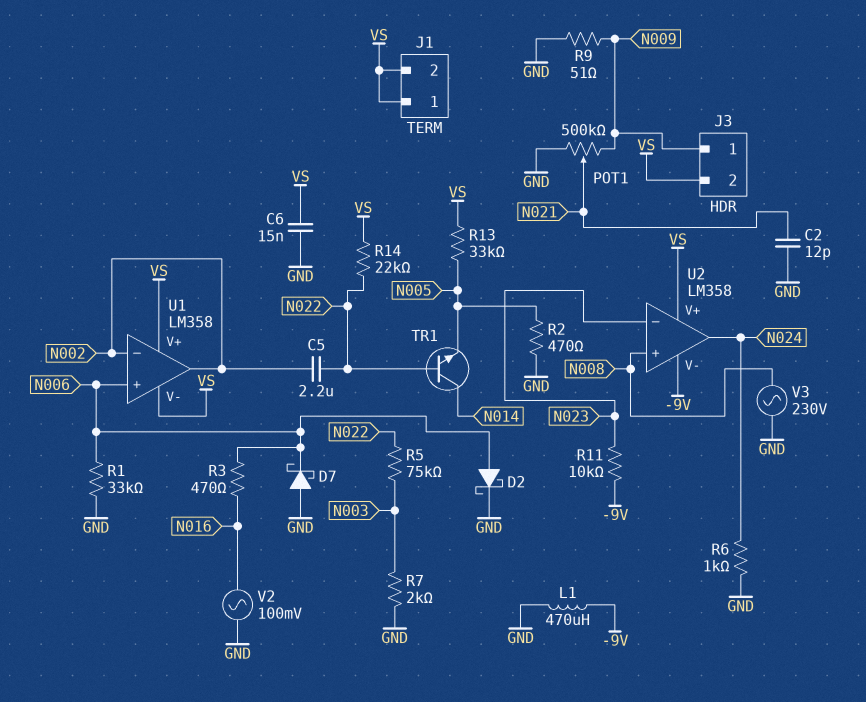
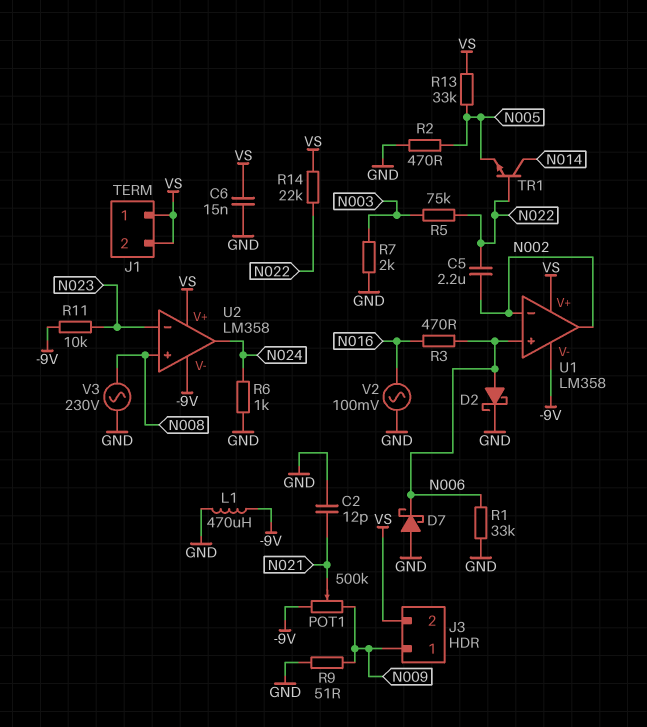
POT1: 500k (GND, N009, wiper N021) -> 500k (-9V, N009, wiper N021)
U1 pin V-: VS -> -9V

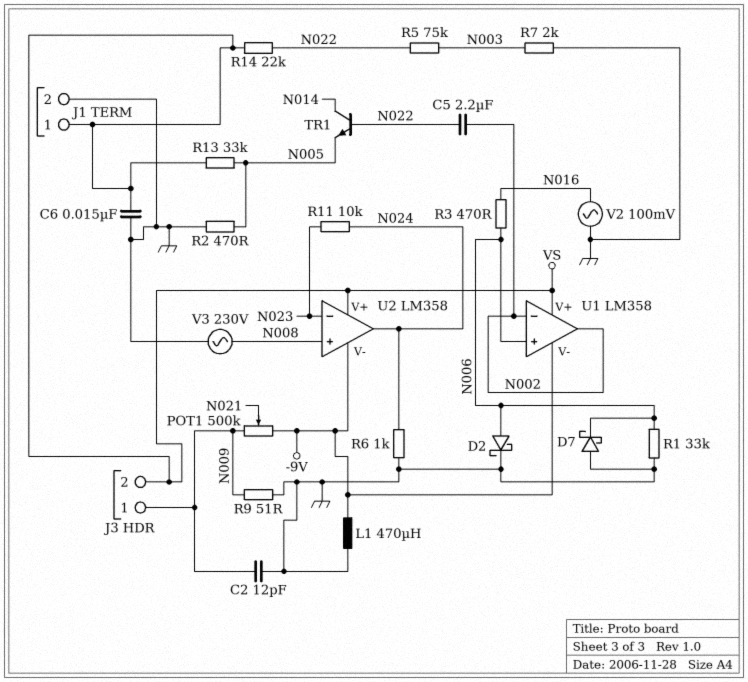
C2: 12pF (GND, N021) -> 12pF (GND, N009)
J1 pin 2: VS -> GND
R11: 10k (-9V, N023) -> 10k (N023, N024)

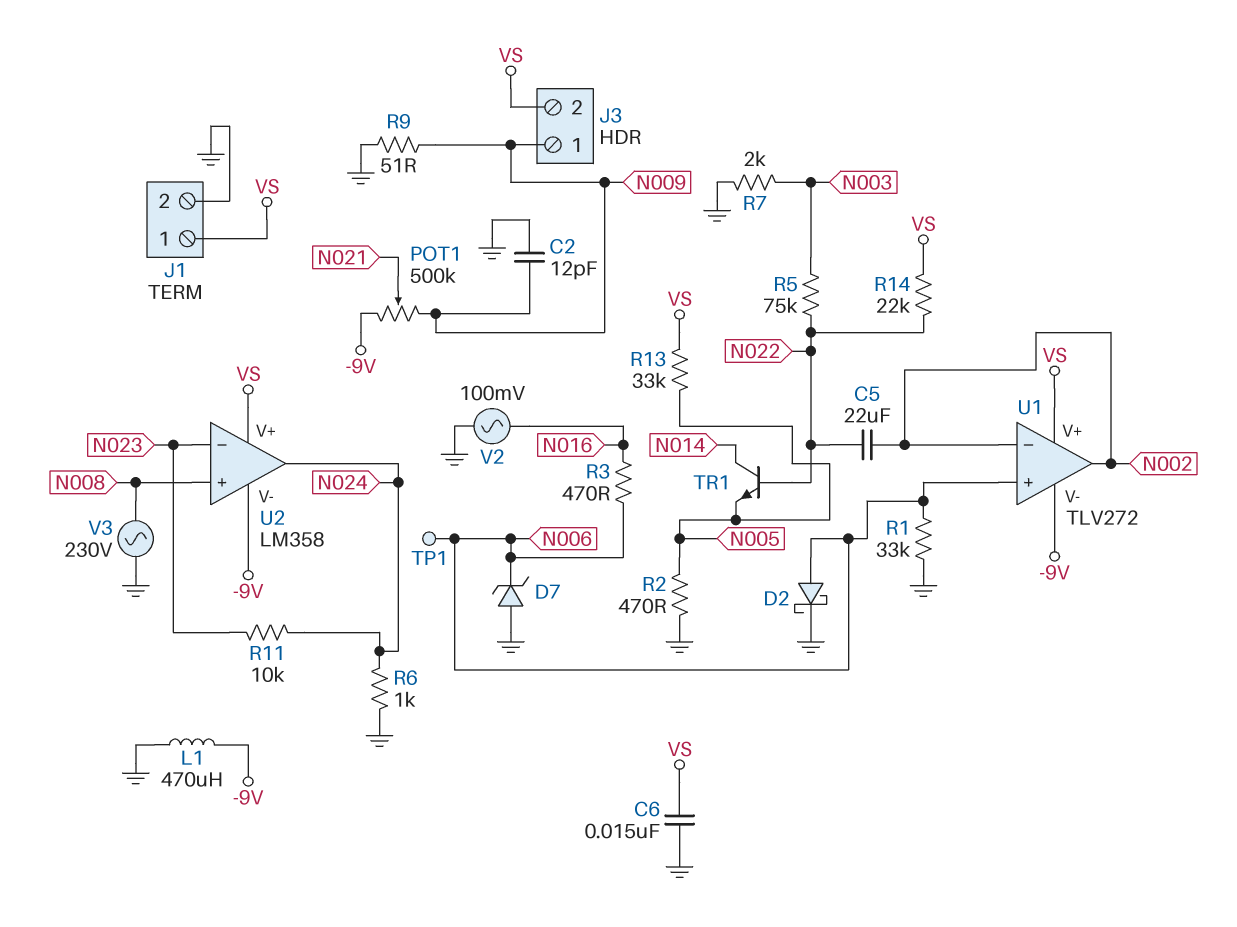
C5: 2.2uF (N002, N022) -> 22uF (N002, N022)
D7: schottky (A GND, K N006) -> zener (A GND, K N006)
TP1: none -> test point (N006)
U1: LM358 -> TLV272

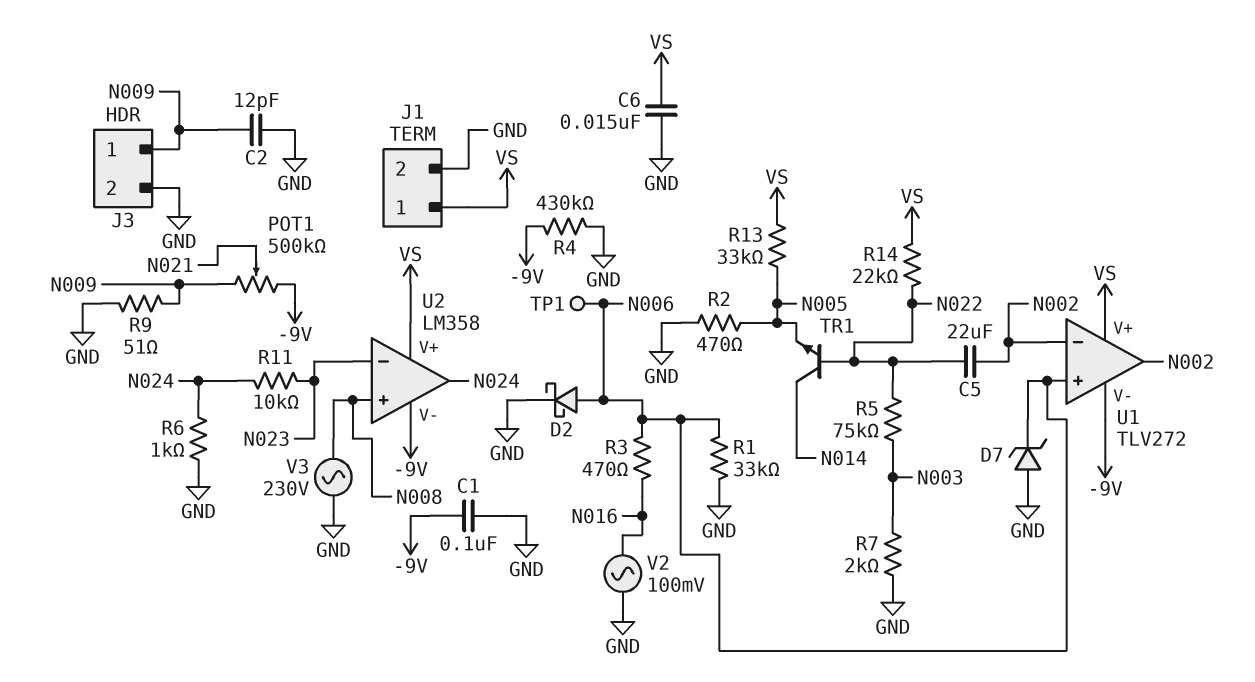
C1: none -> 100nF (-9V, GND)
J3 pin 2: VS -> GND
L1: 470uH (-9V, GND) -> none
R4: none -> 430k (-9V, GND)

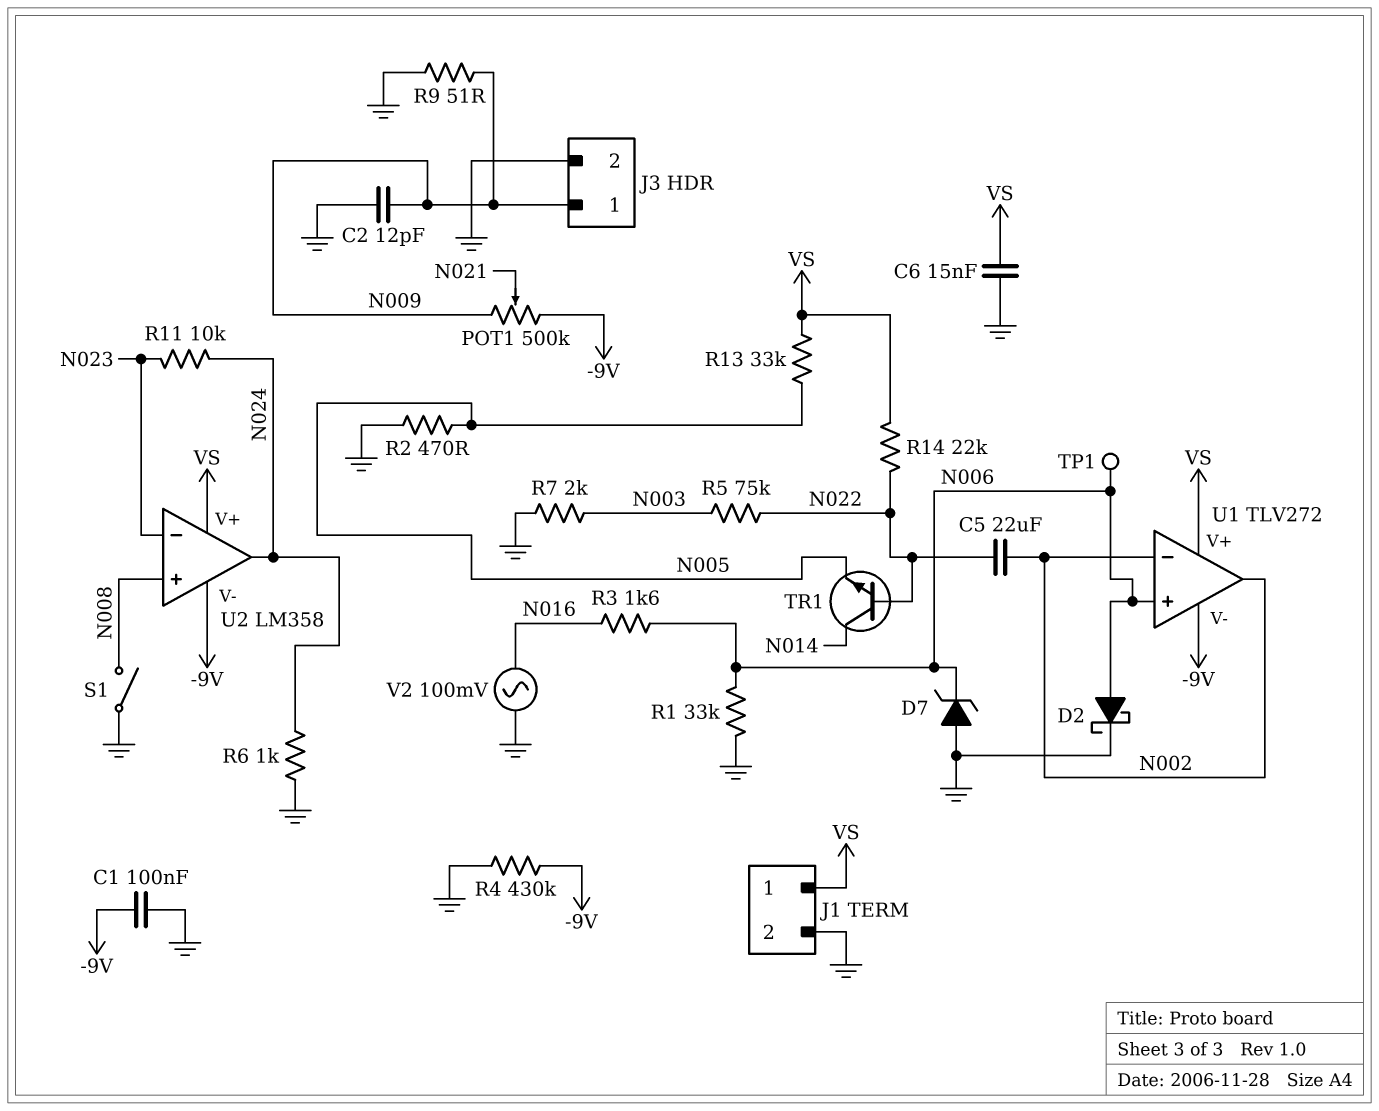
R3: 470 (N006, N016) -> 1.6k (N006, N016)
S1: none -> switch (GND, N008)
V3: AC 230V (GND, N008) -> none

